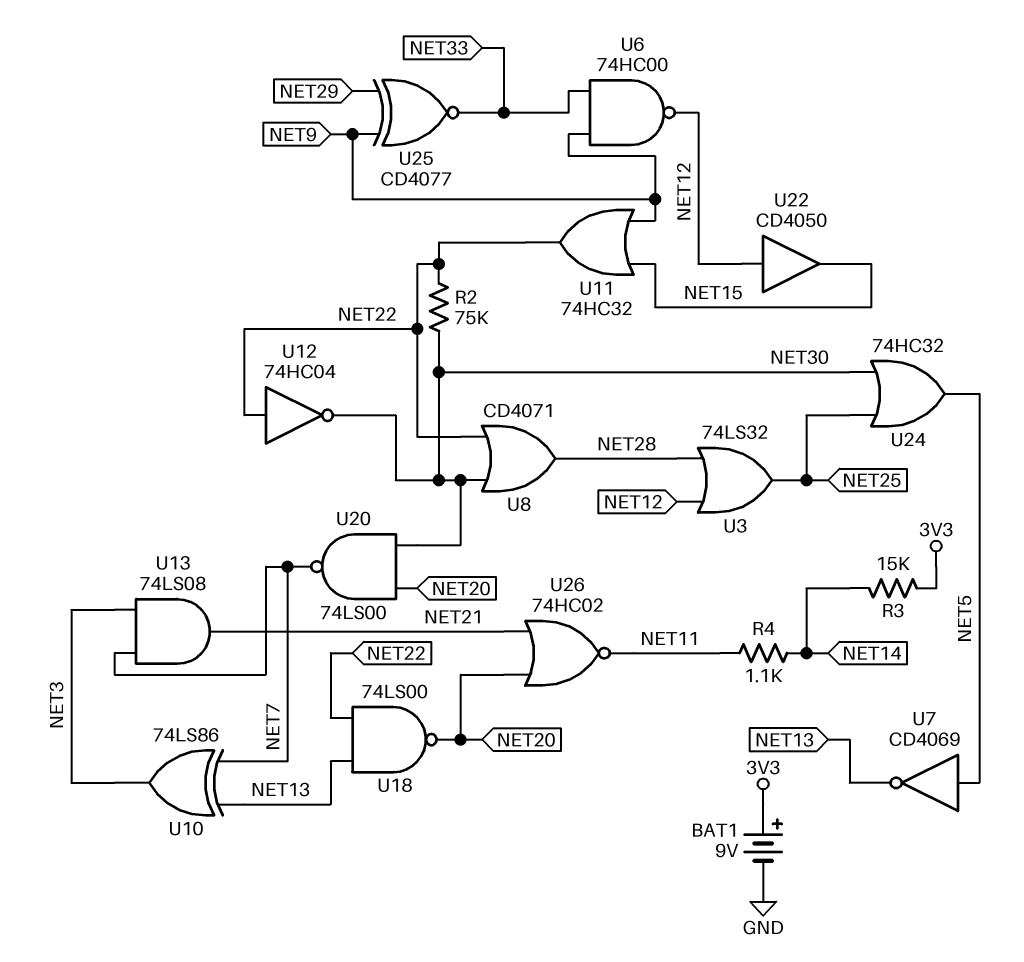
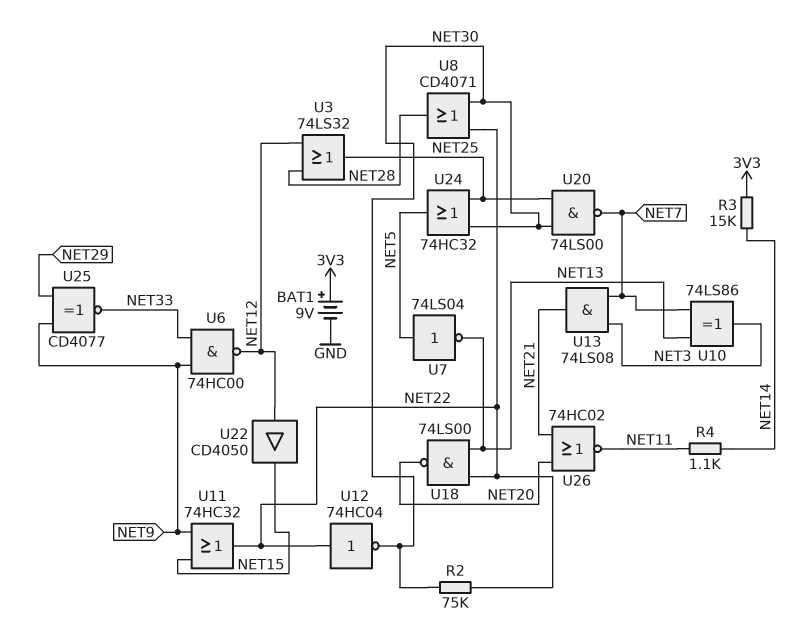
U7: NOT CD4069 (in NET5, out NET13) -> NOT 74LS04 (in NET5, out NET13)
U20: NAND 74LS00 (in NET20, in NET30, out NET7) -> NAND 74LS00 (in NET25, in NET30, out NET7)

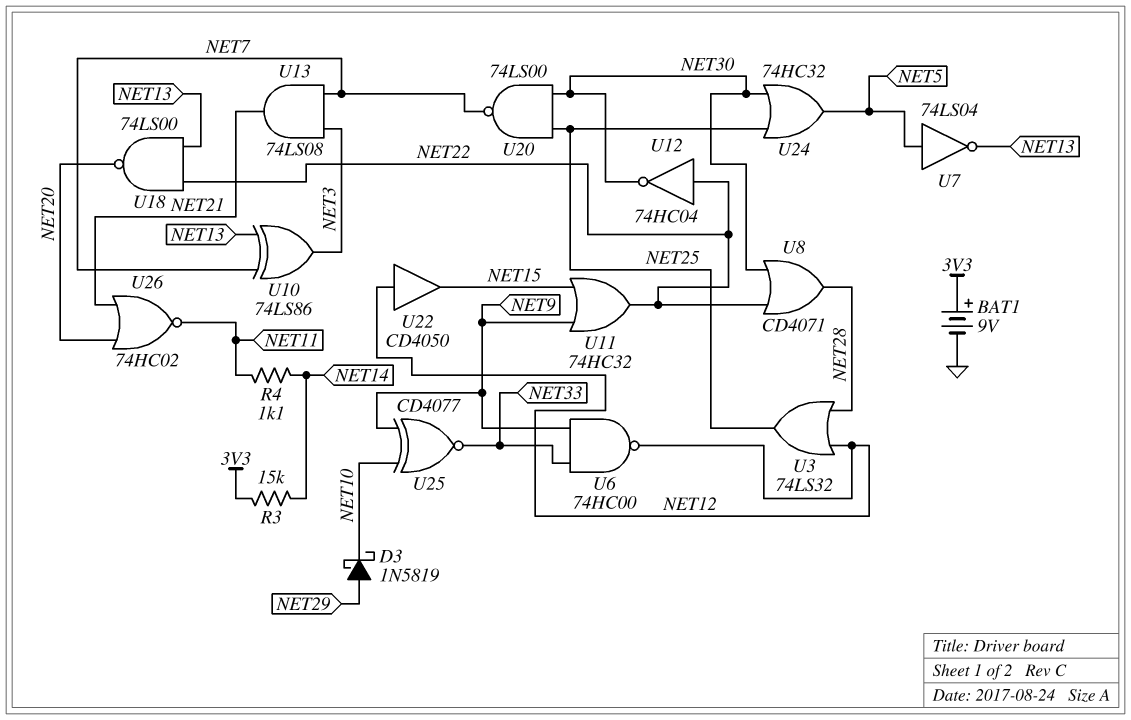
D3: none -> schottky 1N5819 (A NET29, K NET10)
R2: 75k (NET22, NET30) -> none
U25: XNOR CD4077 (in NET9, in NET29, out NET33) -> XNOR CD4077 (in NET9, in NET10, out NET33)

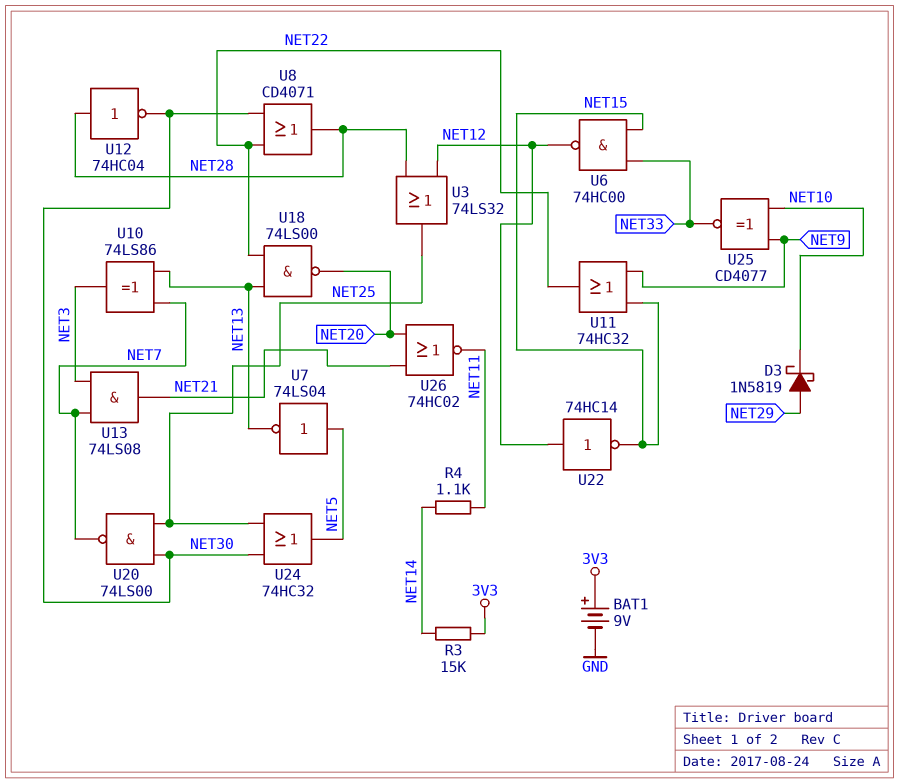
U6: NAND 74HC00 (in NET9, in NET33, out NET12) -> NAND 74HC00 (in NET15, in NET33, out NET12)
U12: NOT 74HC04 (in NET22, out NET30) -> NOT 74HC04 (in NET28, out NET30)
U22: buffer CD4050 (in NET12, out NET15) -> NOT 74HC14 (in NET12, out NET15)

